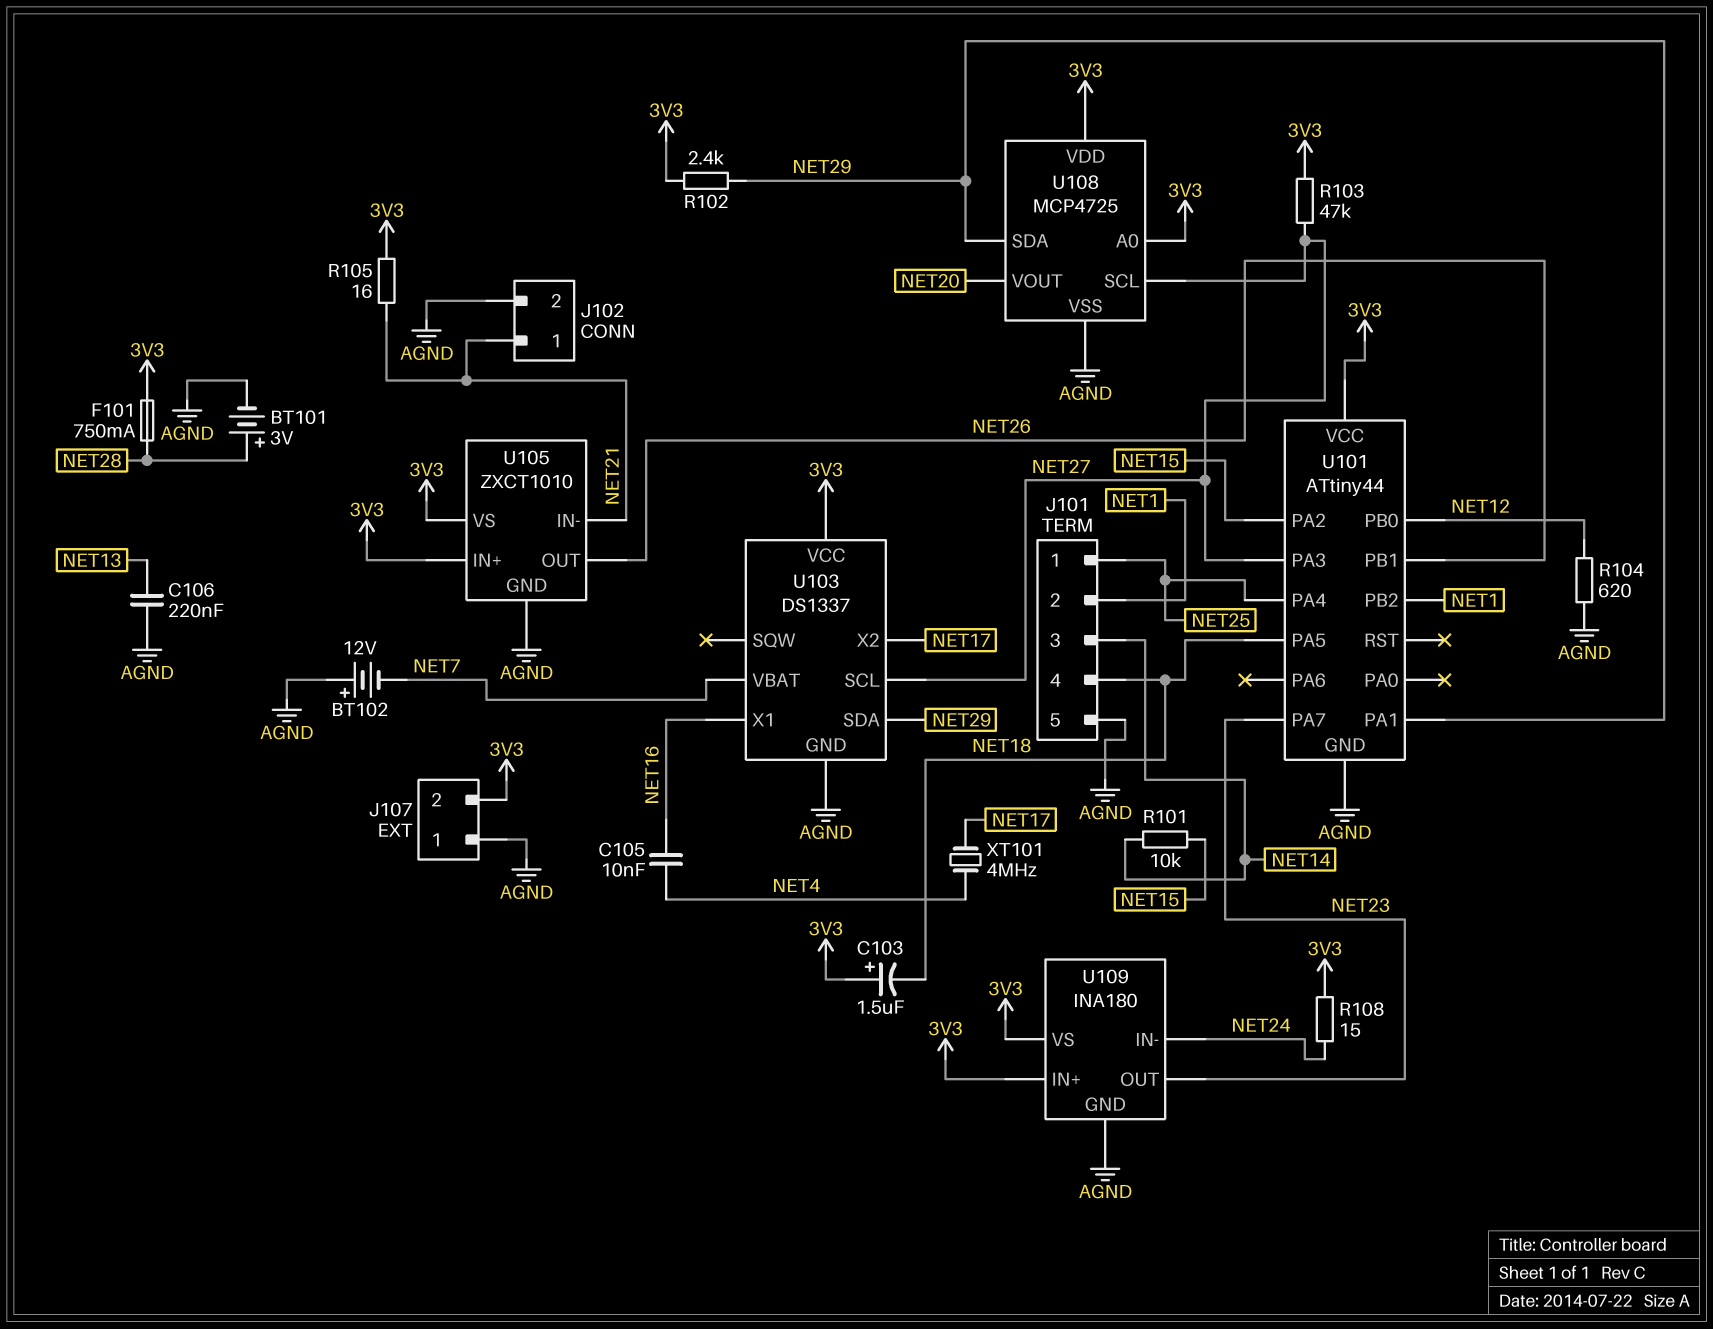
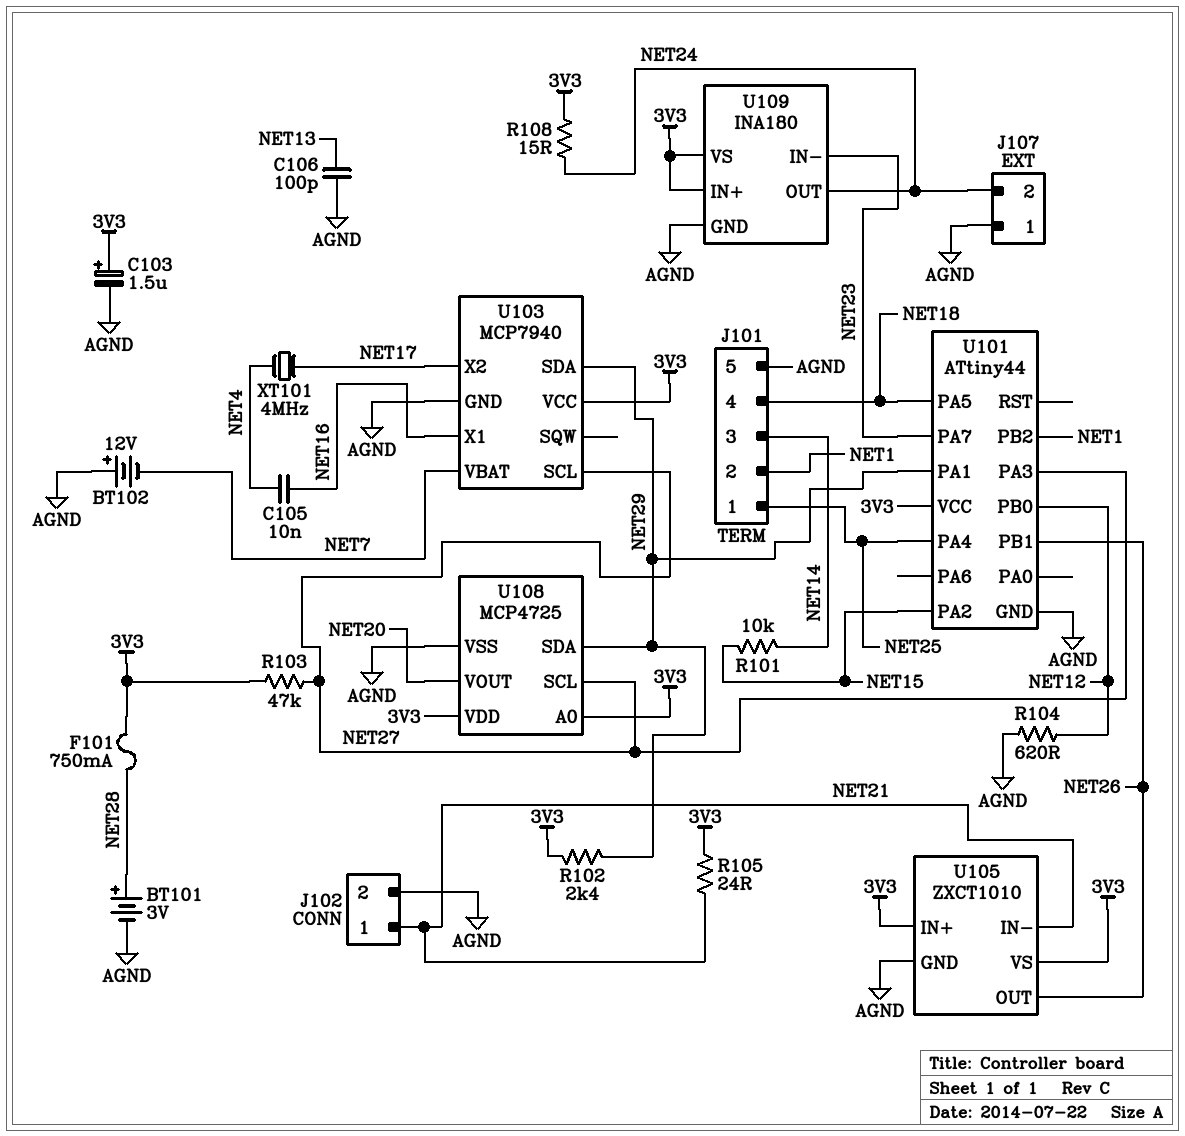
C103: 1.5uF (plus 3V3, minus NET18) -> 1.5uF (plus 3V3, minus AGND)
C106: 220nF (AGND, NET13) -> 100pF (AGND, NET13)
J107 pin 2: 3V3 -> NET24
R105: 16 (3V3, NET21) -> 24 (3V3, NET21)
U103: DS1337 -> MCP7940
U109 pin IN-: NET24 -> NET23
U109 pin OUT: NET23 -> NET24

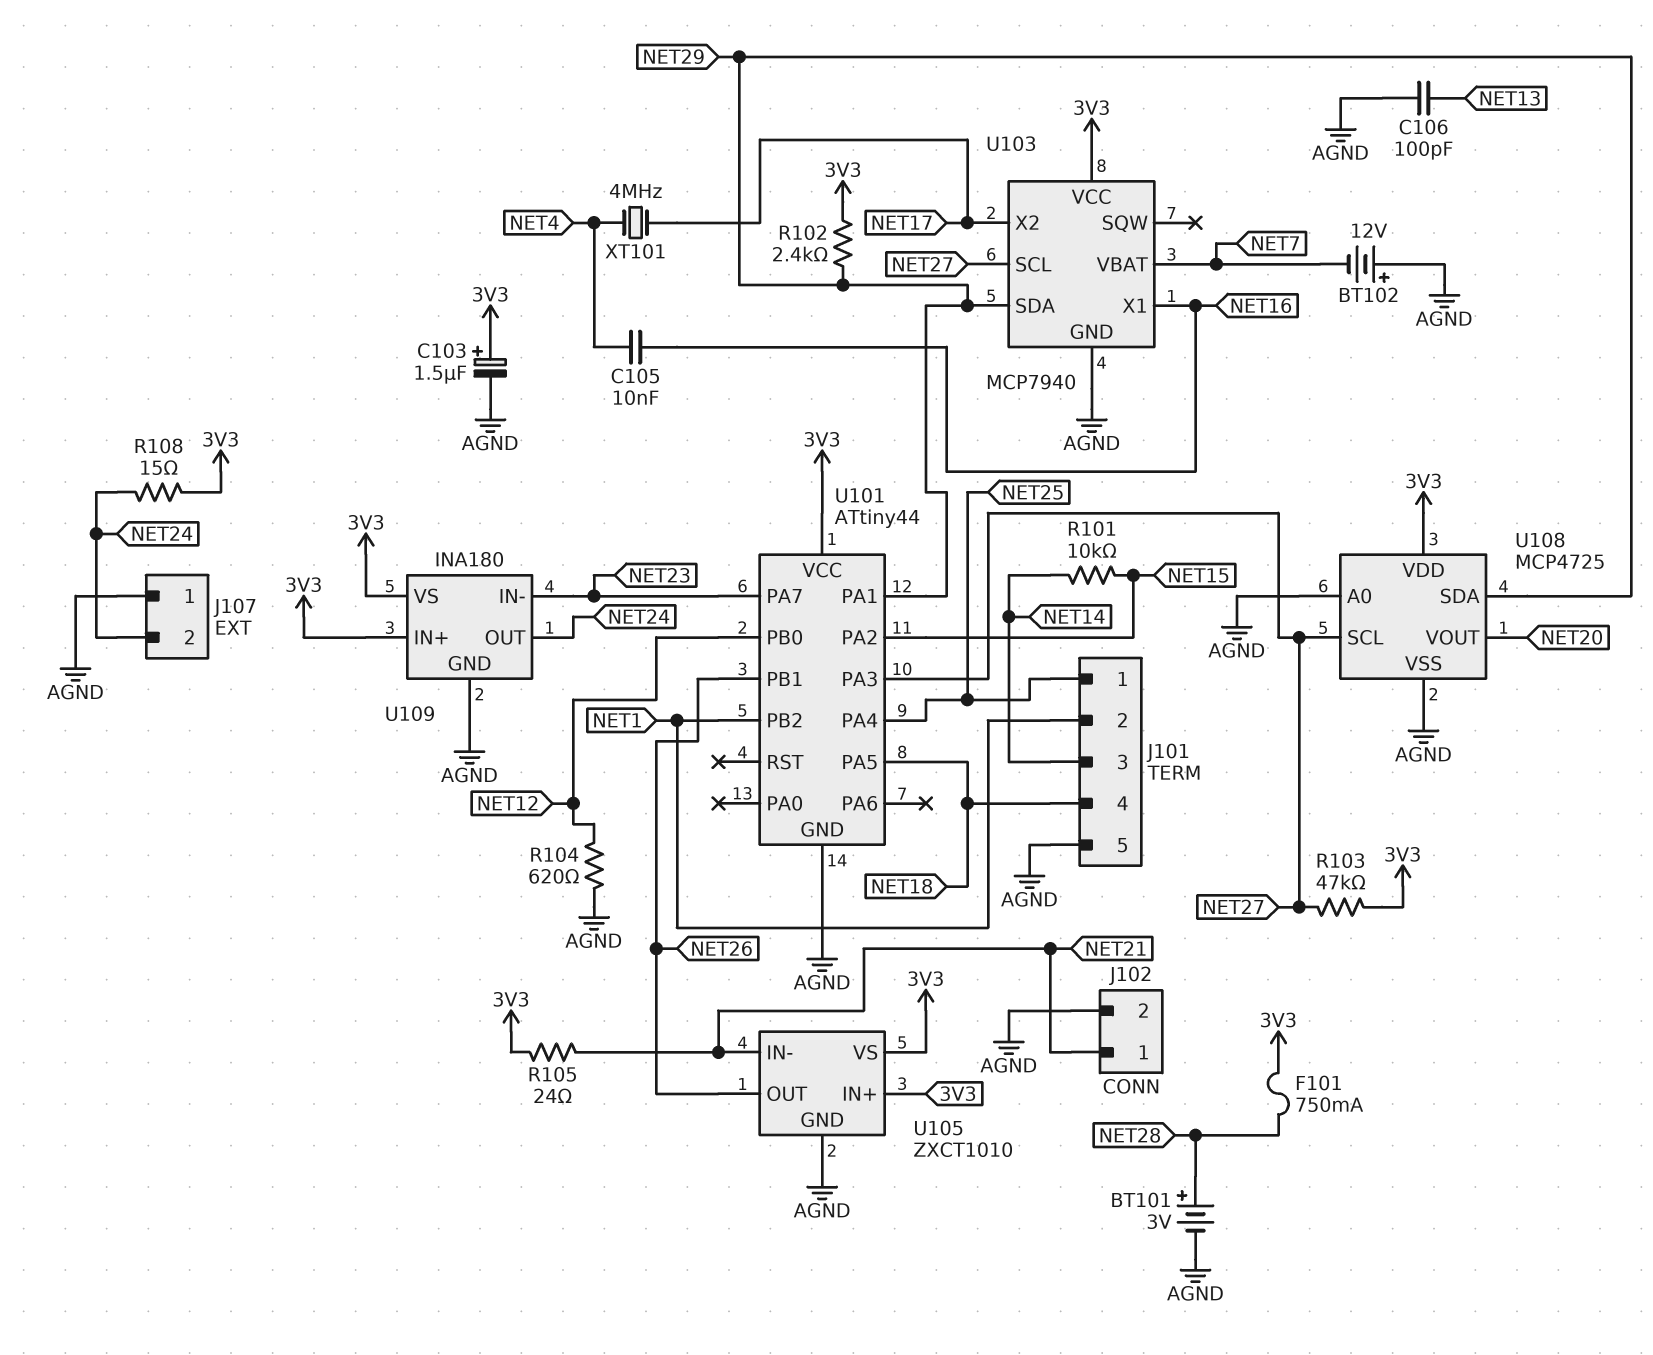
U108 pin A0: 3V3 -> AGND

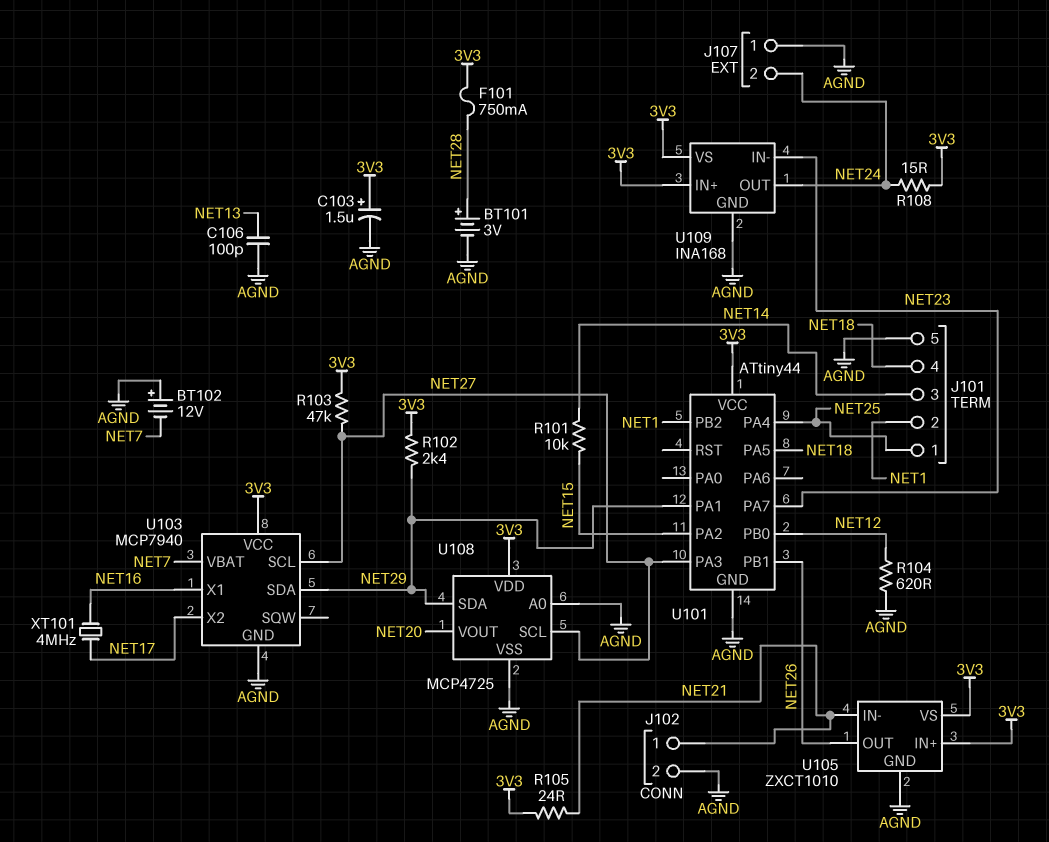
C105: 10nF (NET4, NET16) -> none
U109: INA180 -> INA168
XT101: 4MHz (NET4, NET17) -> 4MHz (NET16, NET17)

